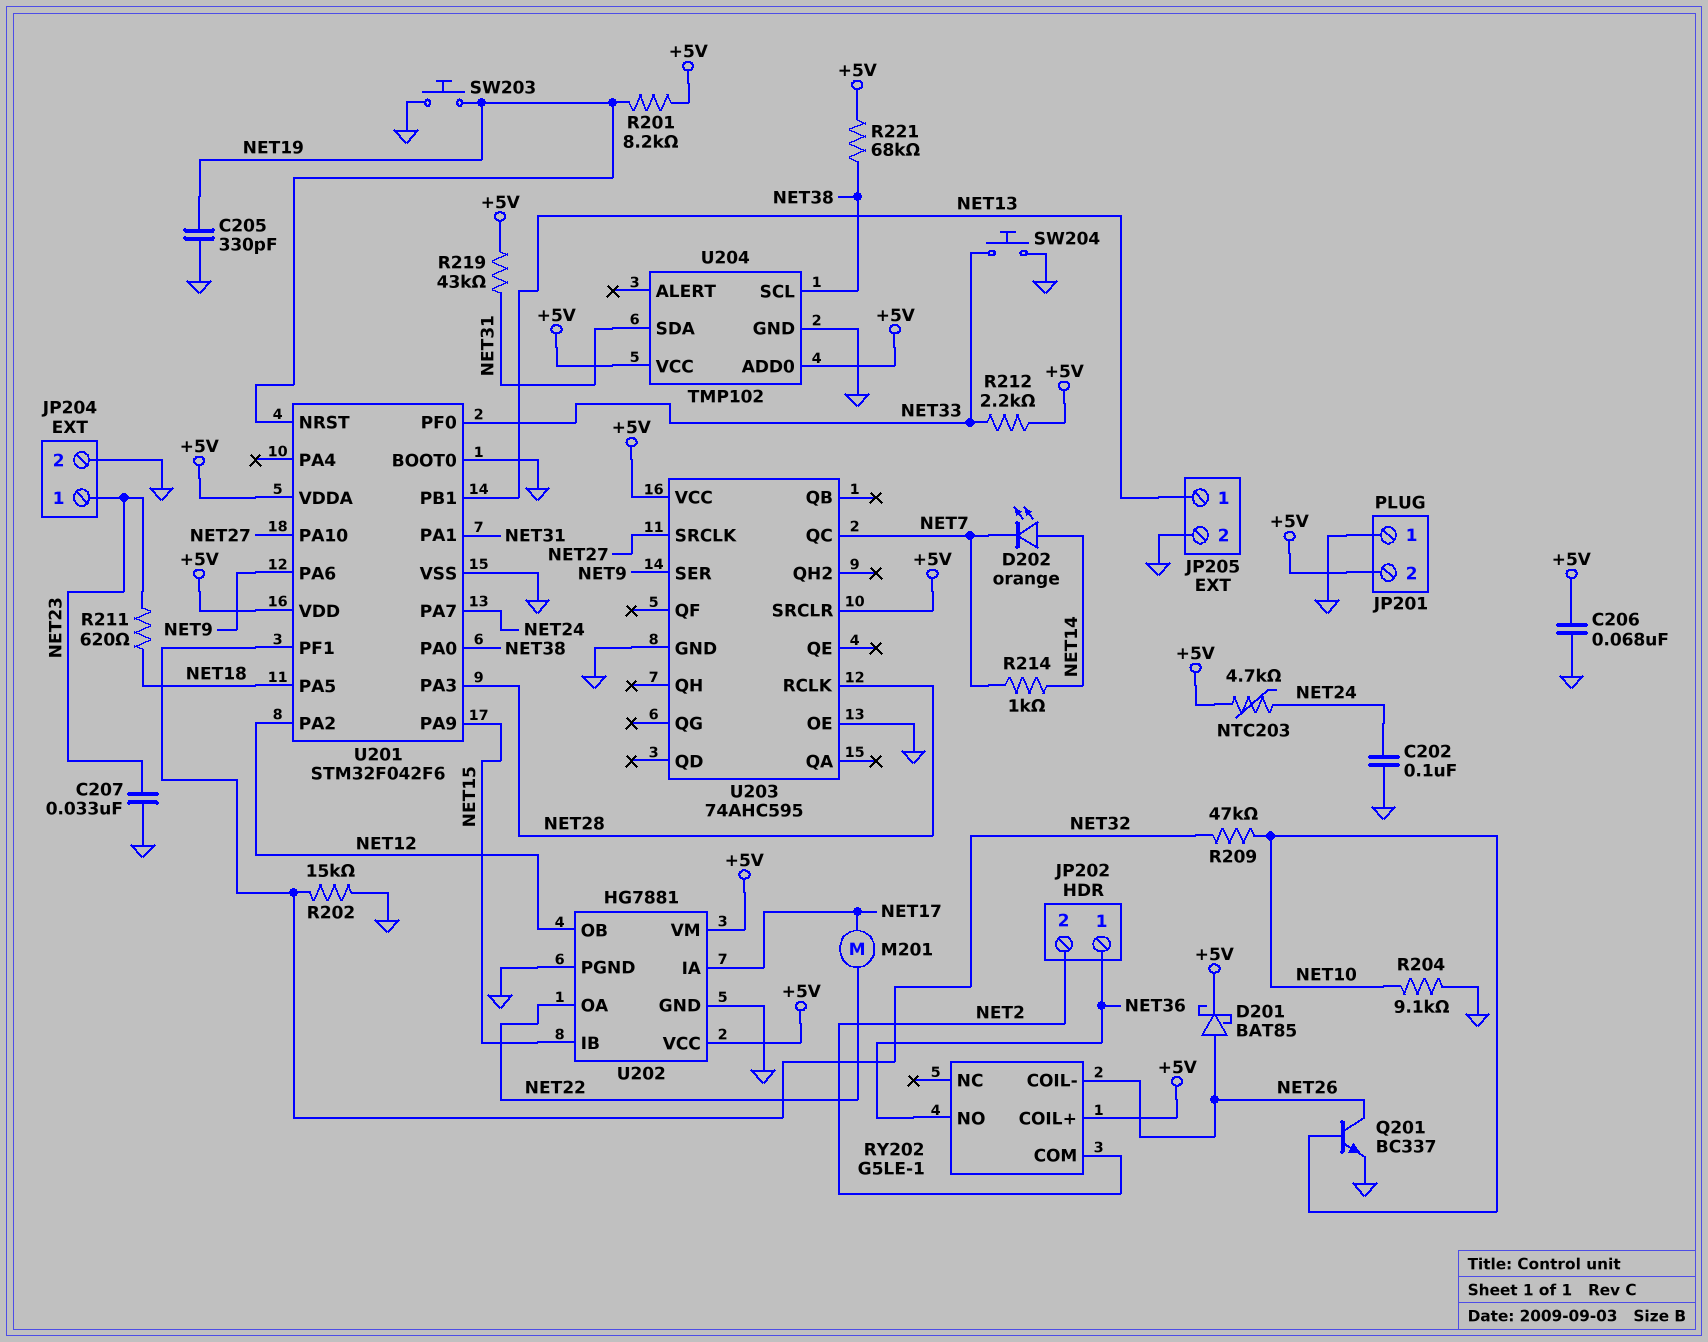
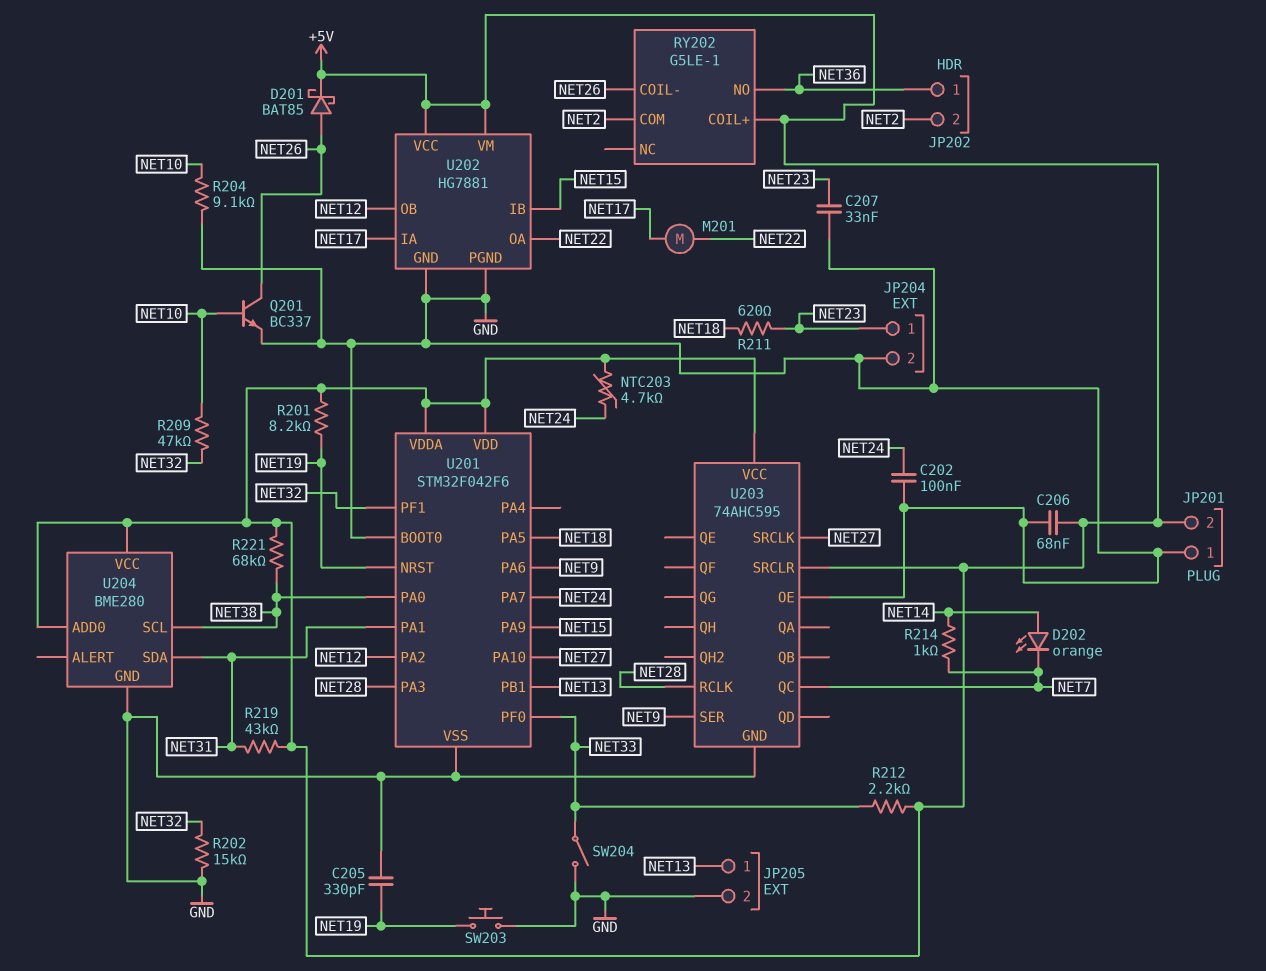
SW204: button (GND, NET33) -> switch (GND, NET33)
U204: TMP102 -> BME280

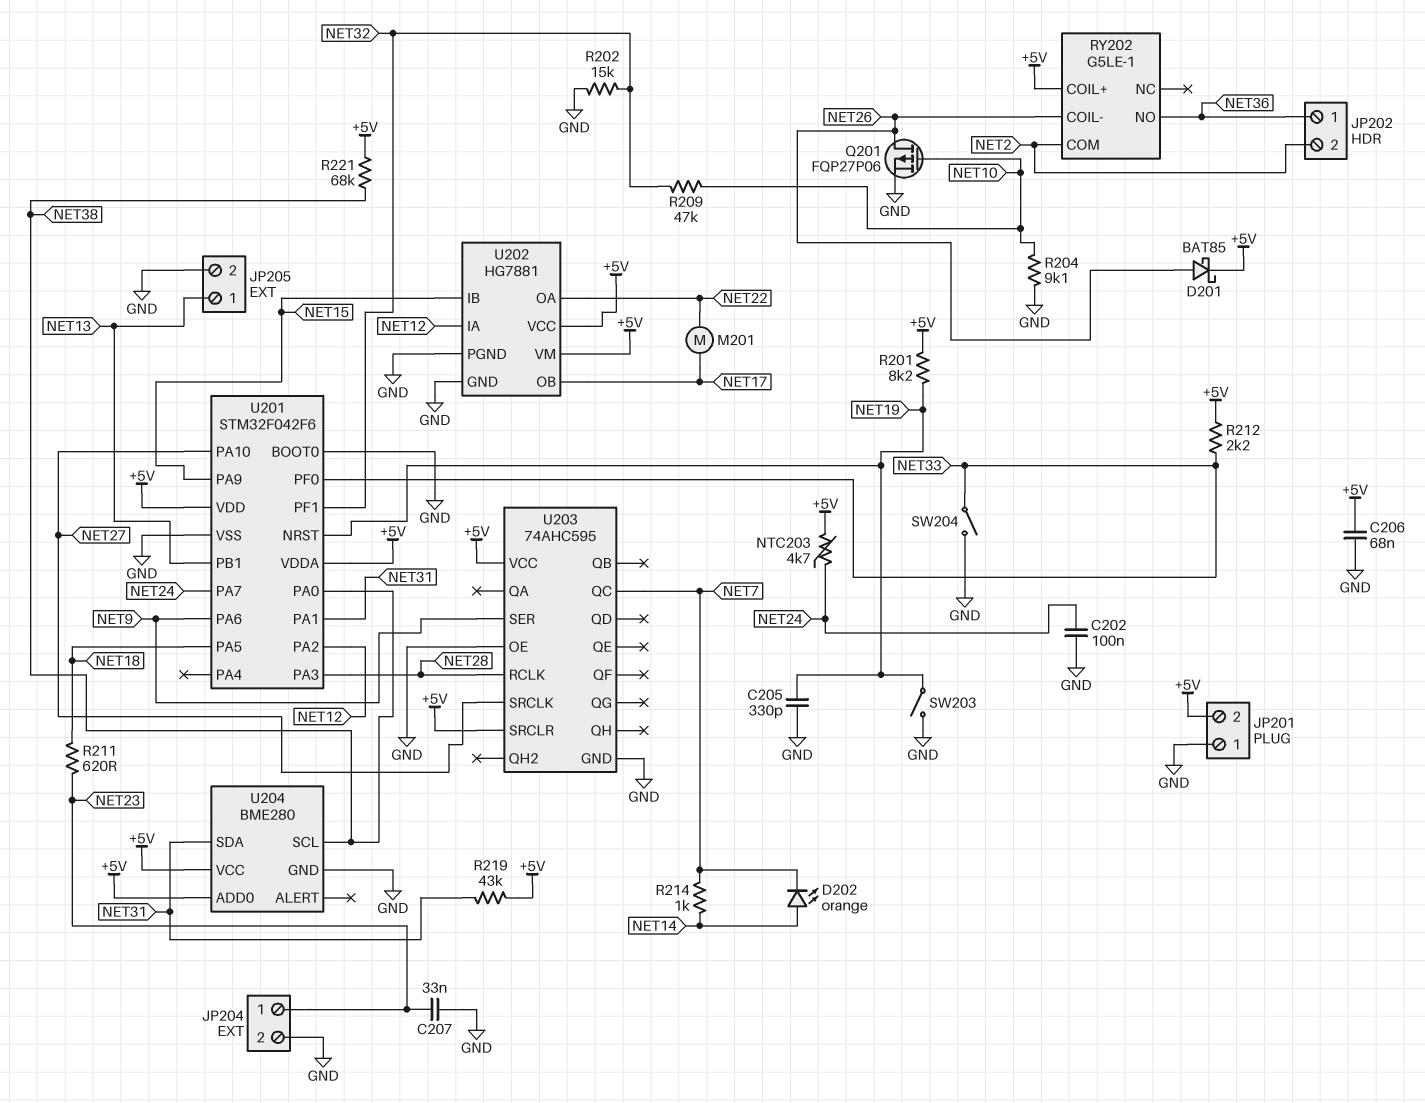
Q201: NPN BC337 (B NET10, C NET26, E GND) -> PMOS FQP27P06 (G NET10, D NET26, S GND)
SW203: button (GND, NET19) -> switch (GND, NET19)
U202 pin IA: NET17 -> NET12
U202 pin OB: NET12 -> NET17

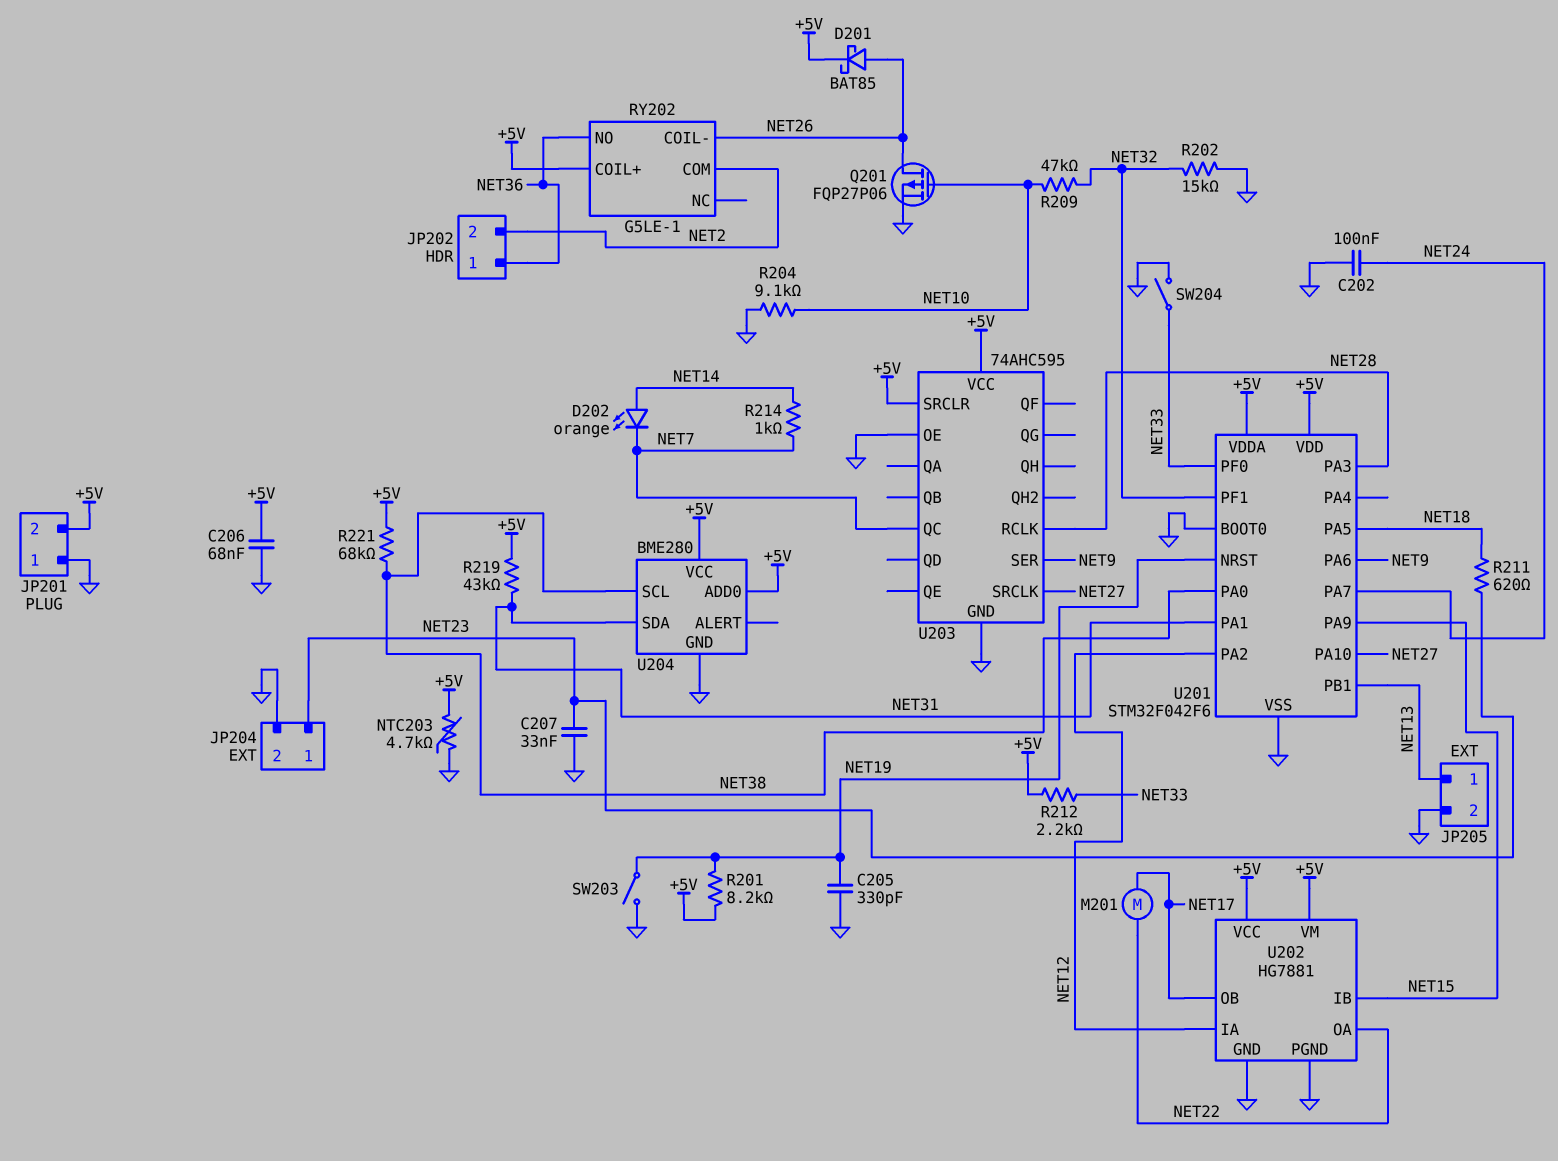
NTC203: 4.7k (+5V, NET24) -> 4.7k (+5V, GND)

